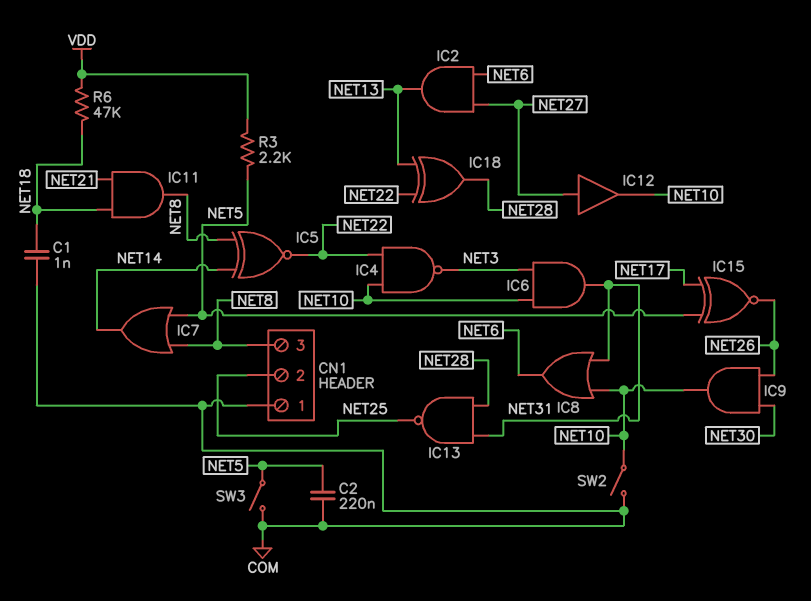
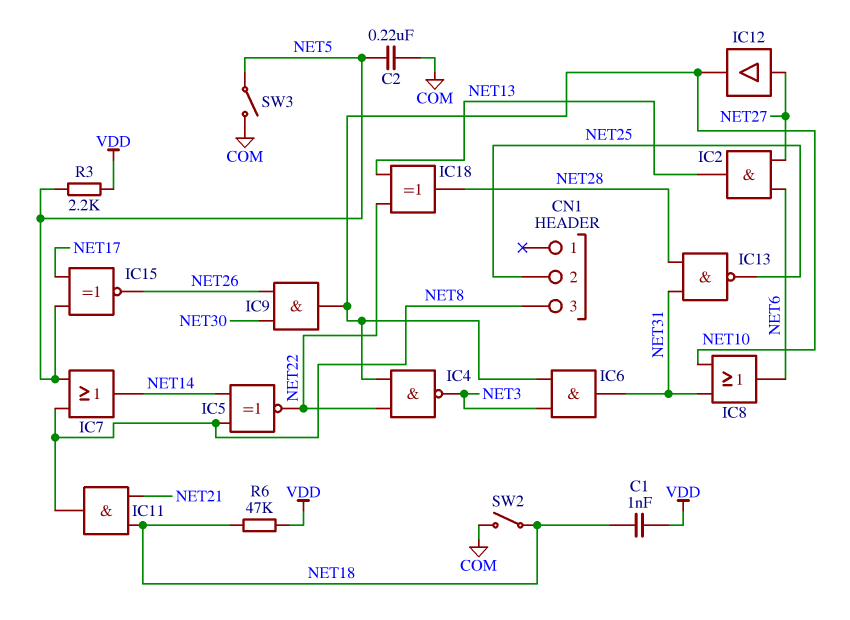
C1: 1nF (COM, NET18) -> 1nF (NET18, VDD)
CN1 pin 1: COM -> none
SW2: switch (COM, NET10) -> switch (COM, NET18)

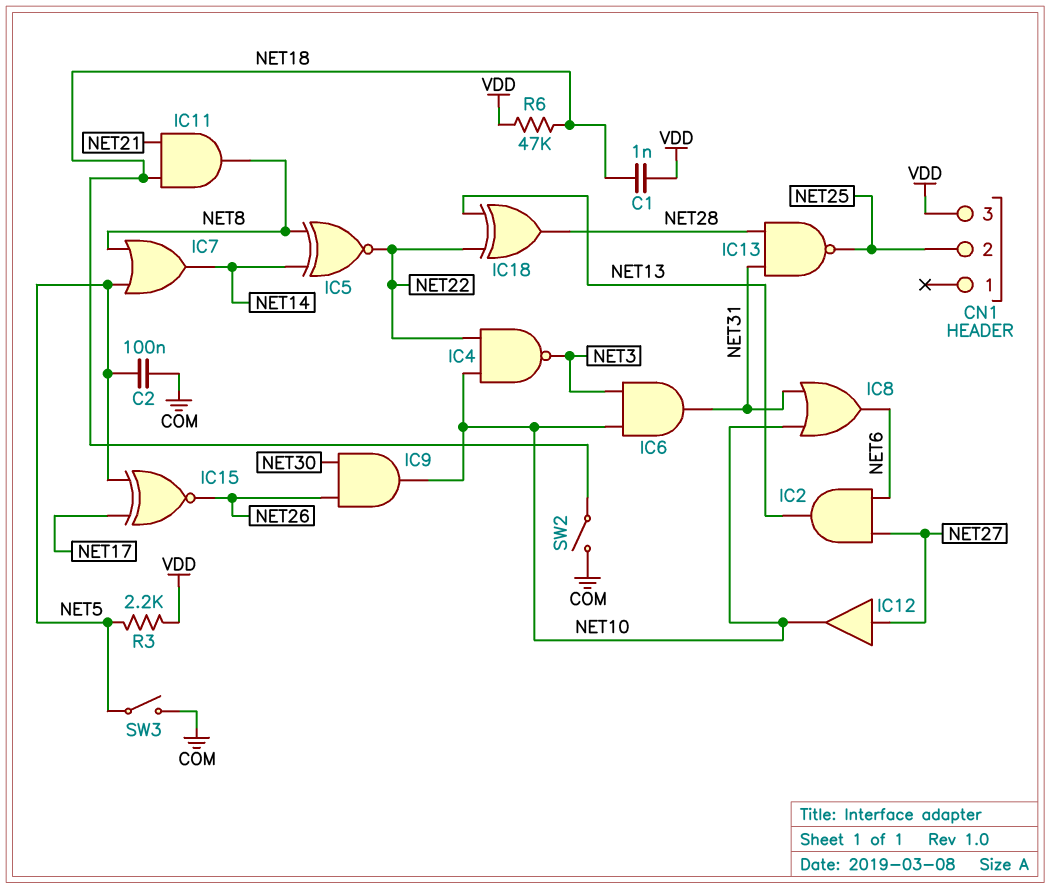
C2: 220nF (COM, NET5) -> 100nF (COM, NET5)
CN1 pin 3: NET8 -> VDD

